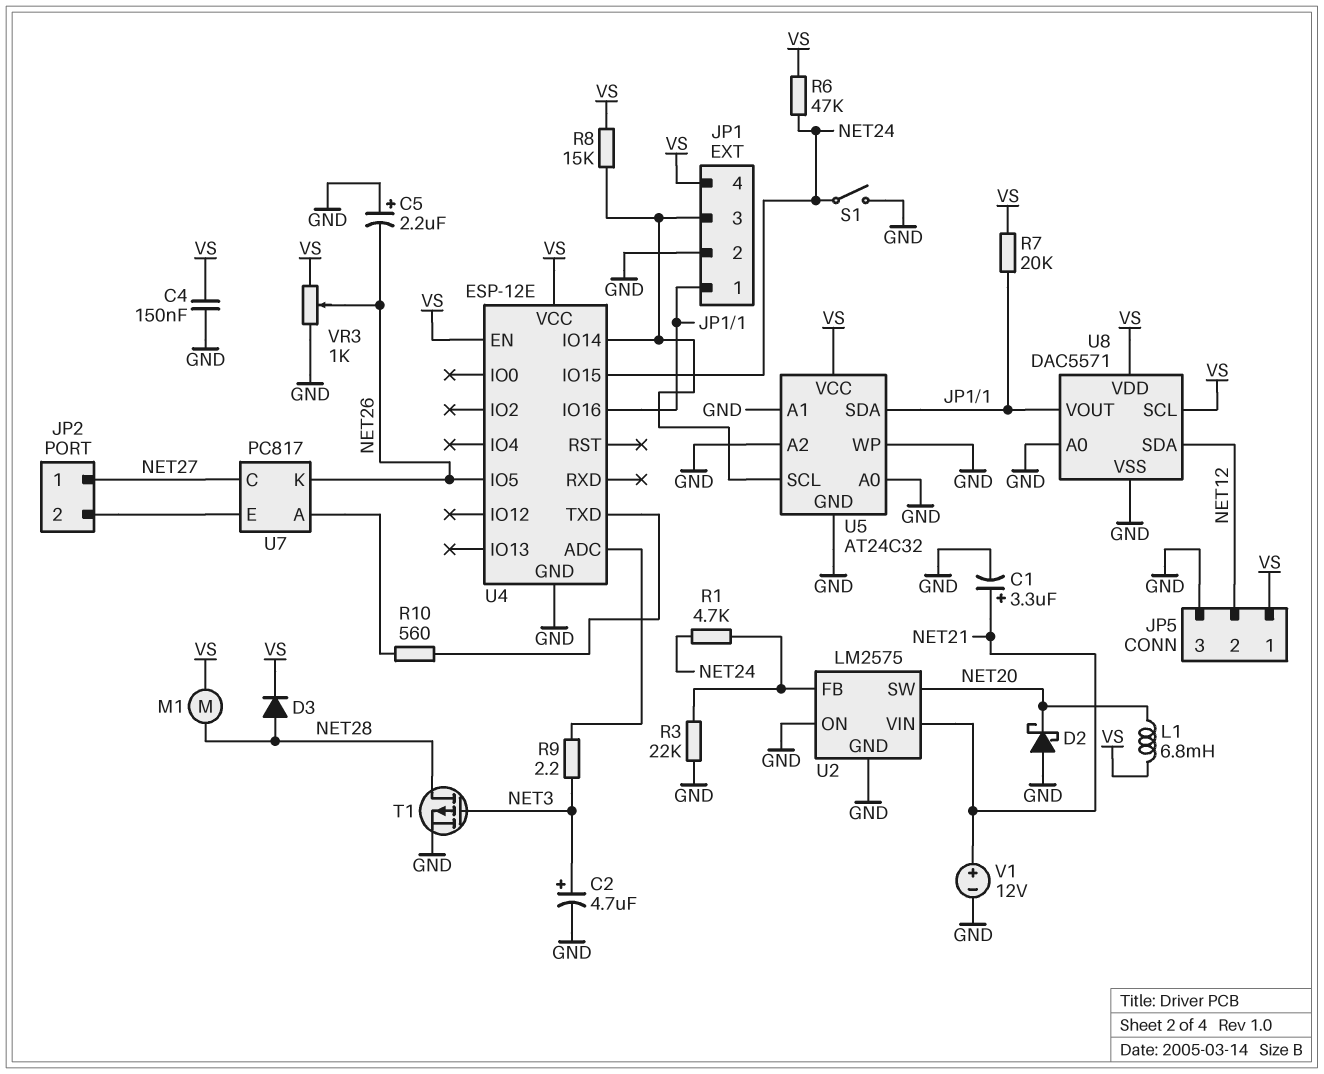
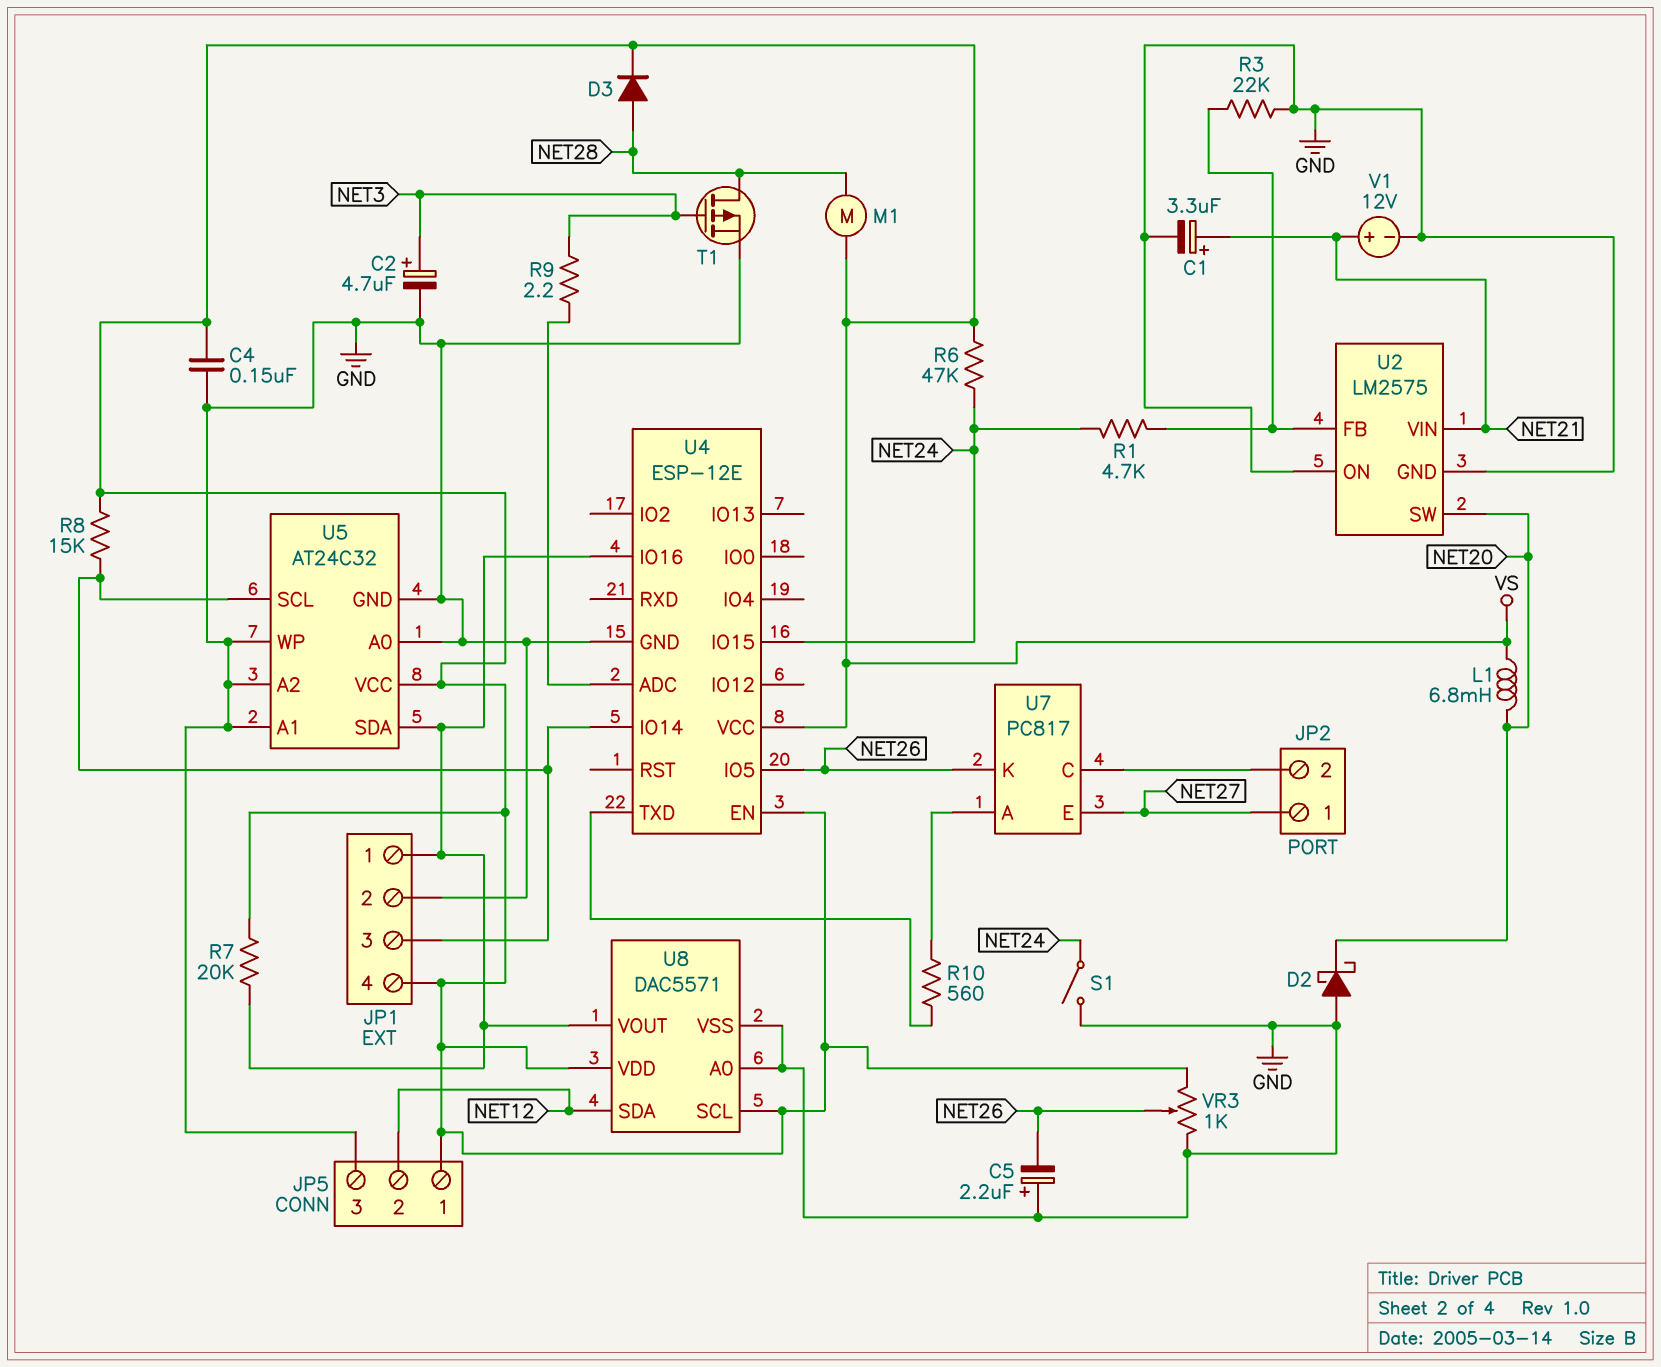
U7 pin C: NET27 -> JP2/2
U7 pin E: JP2/2 -> NET27

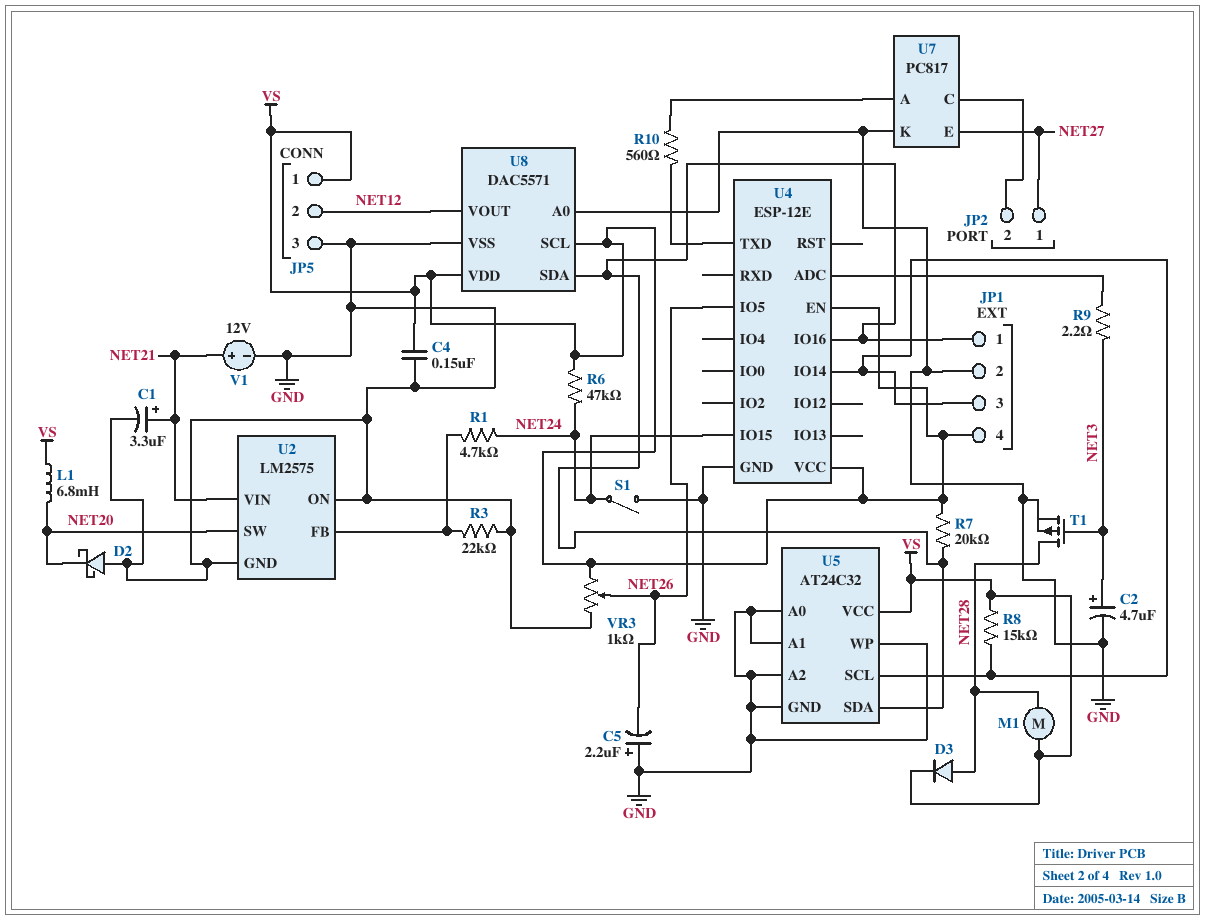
U7 pin K: NET26 -> GND
U8 pin SDA: NET12 -> JP1/1
U8 pin VOUT: JP1/1 -> NET12

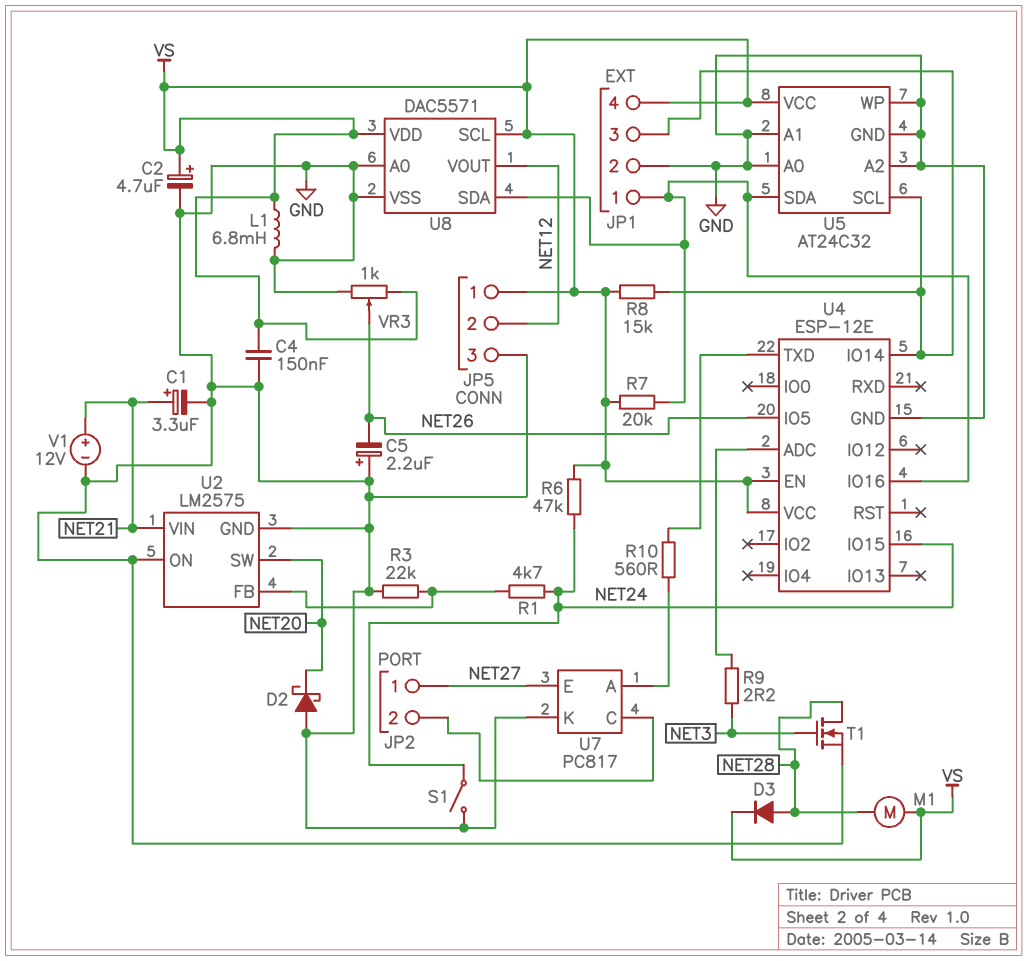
C2: 4.7uF (plus NET3, minus GND) -> 4.7uF (plus VS, minus GND)
L1: 6.8mH (NET20, VS) -> 6.8mH (GND, VS)
T1: PMOS (G NET3, D NET28, S GND) -> NMOS (G NET3, D NET28, S GND)

